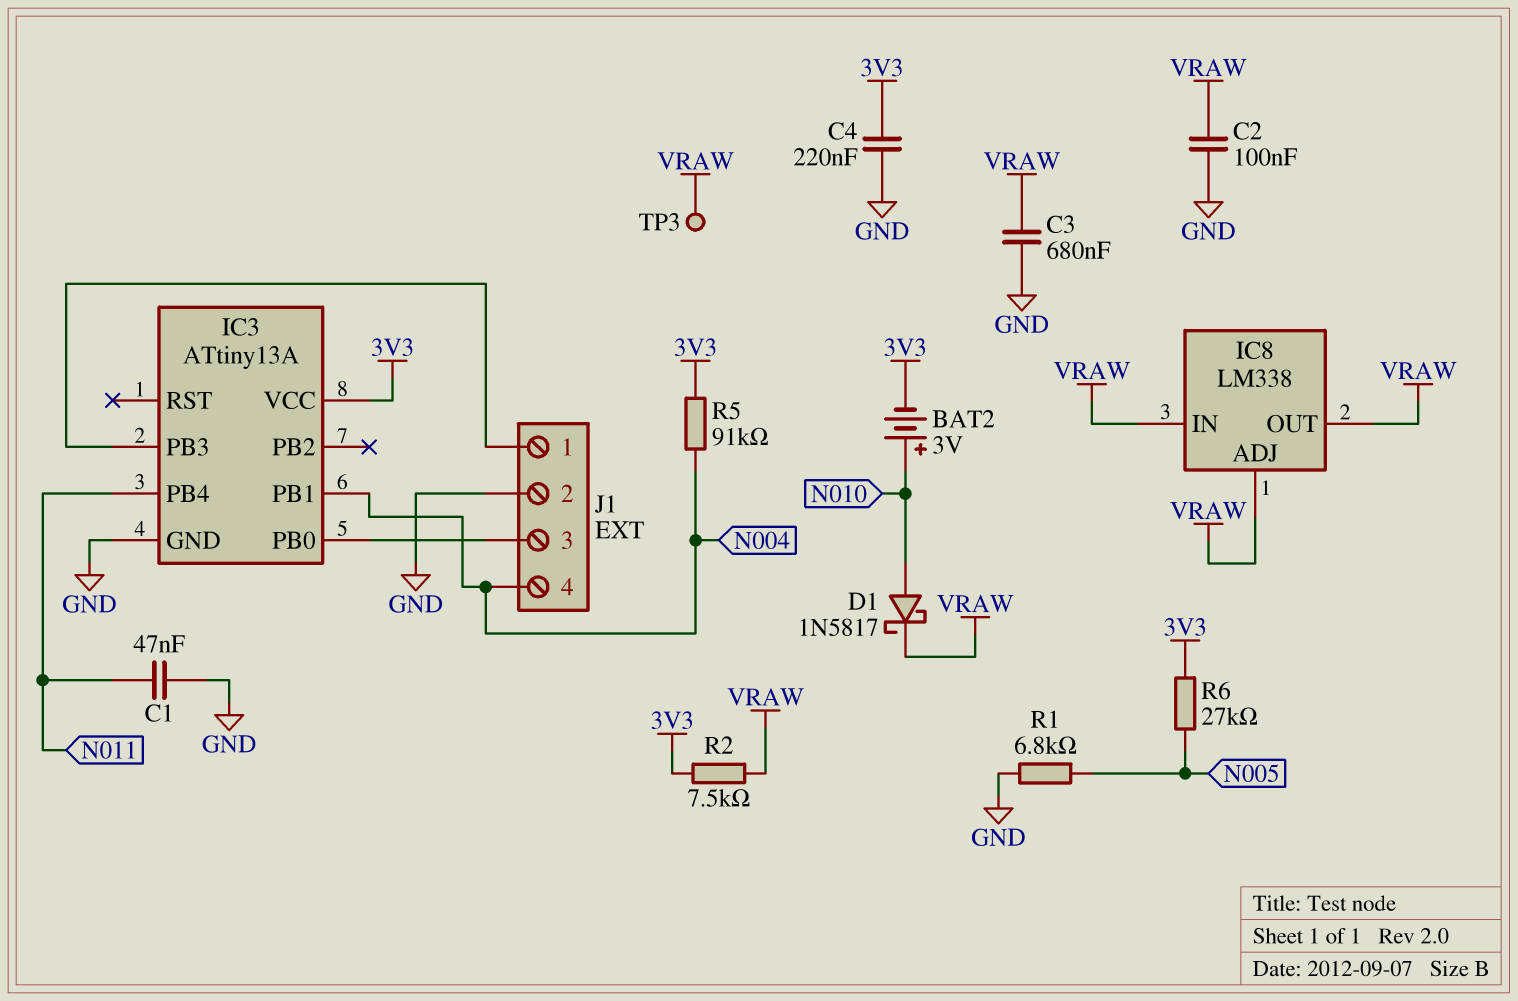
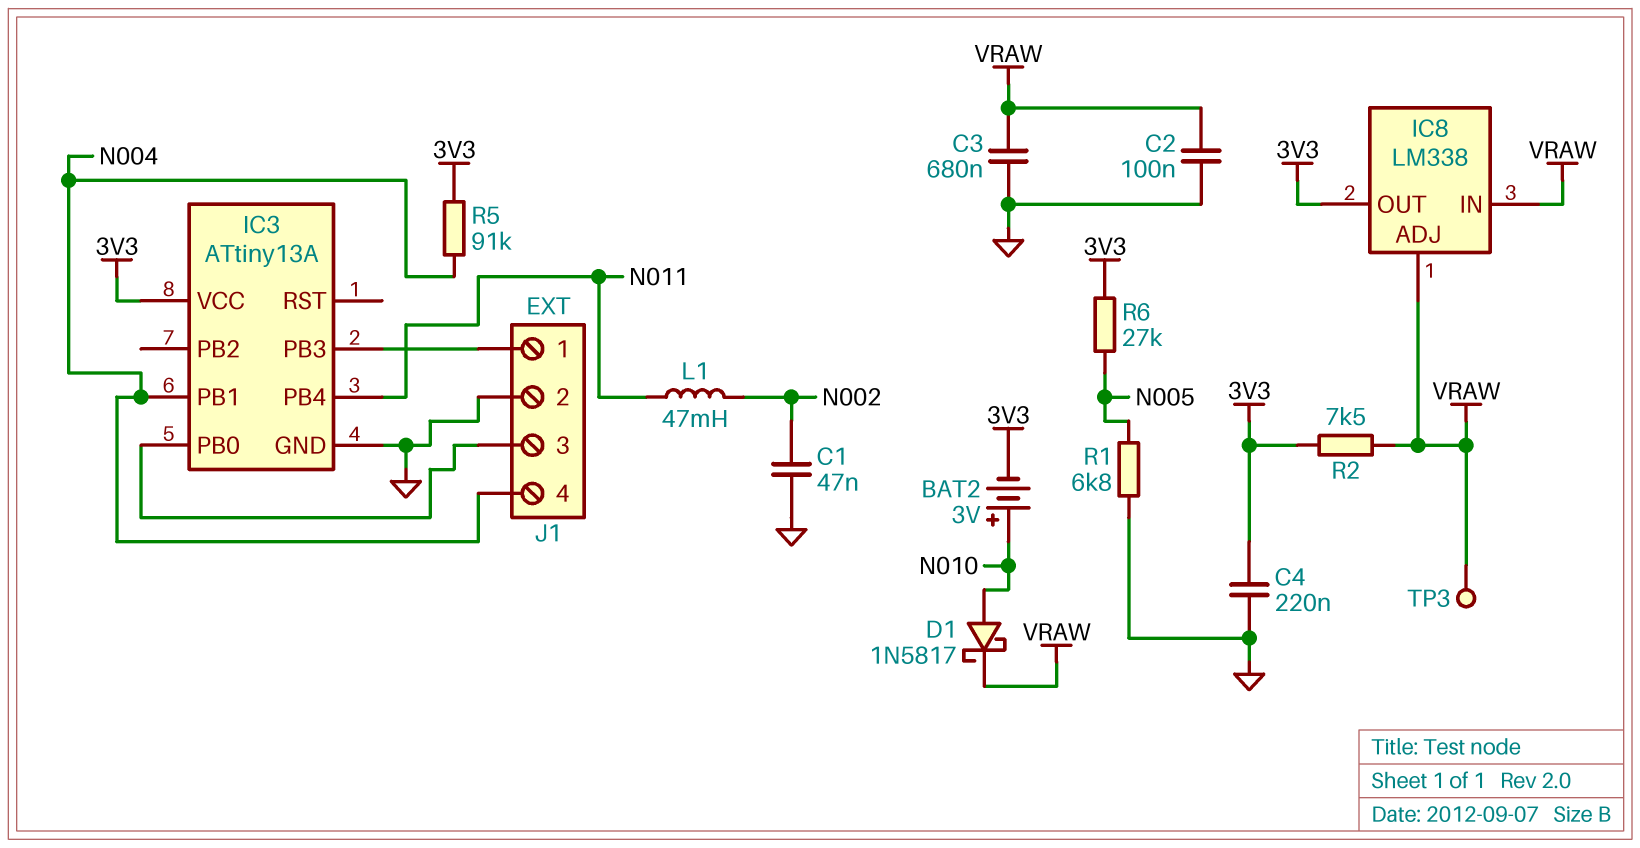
C1: 47nF (GND, N011) -> 47nF (GND, N002)
IC8 pin OUT: VRAW -> 3V3
L1: none -> 47mH (N002, N011)

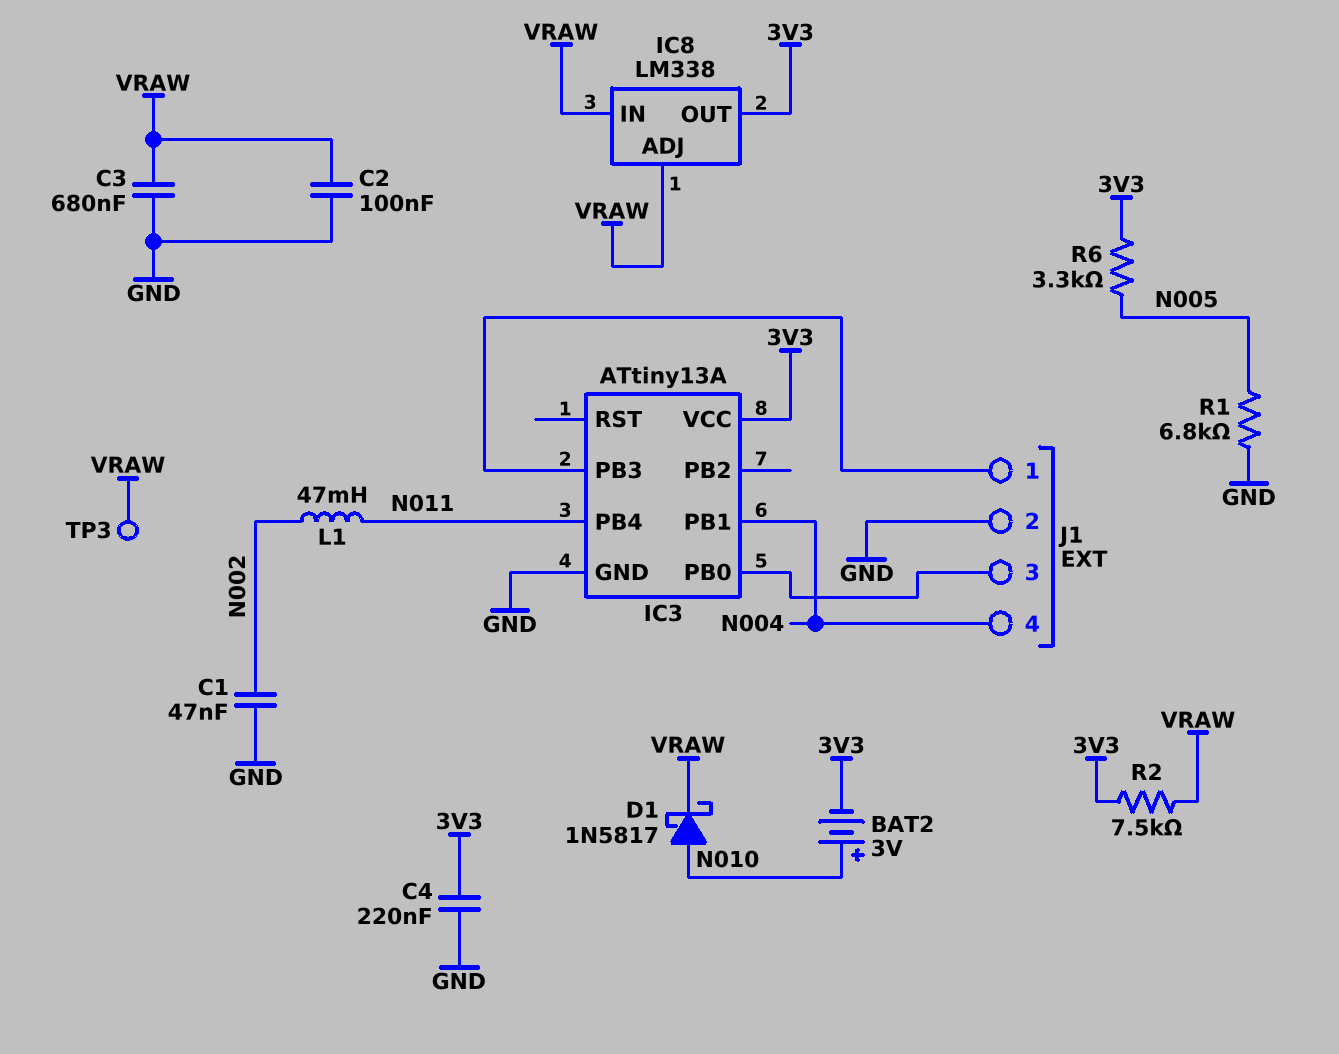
R5: 91k (3V3, N004) -> none
R6: 27k (3V3, N005) -> 3.3k (3V3, N005)

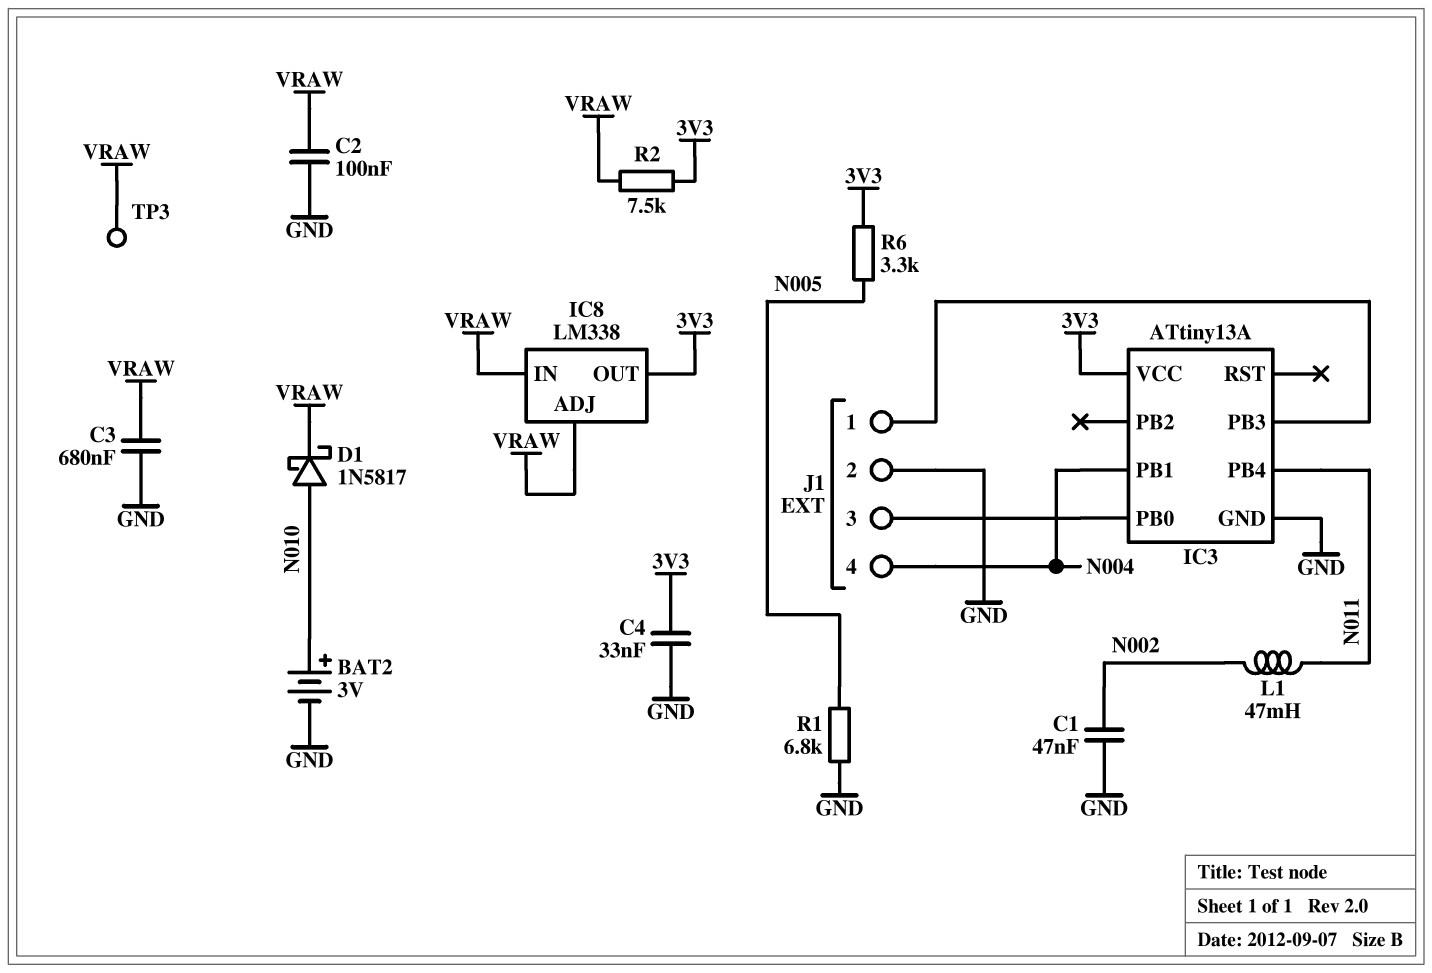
BAT2: 3V (plus N010, minus 3V3) -> 3V (plus N010, minus GND)
C4: 220nF (3V3, GND) -> 33nF (3V3, GND)

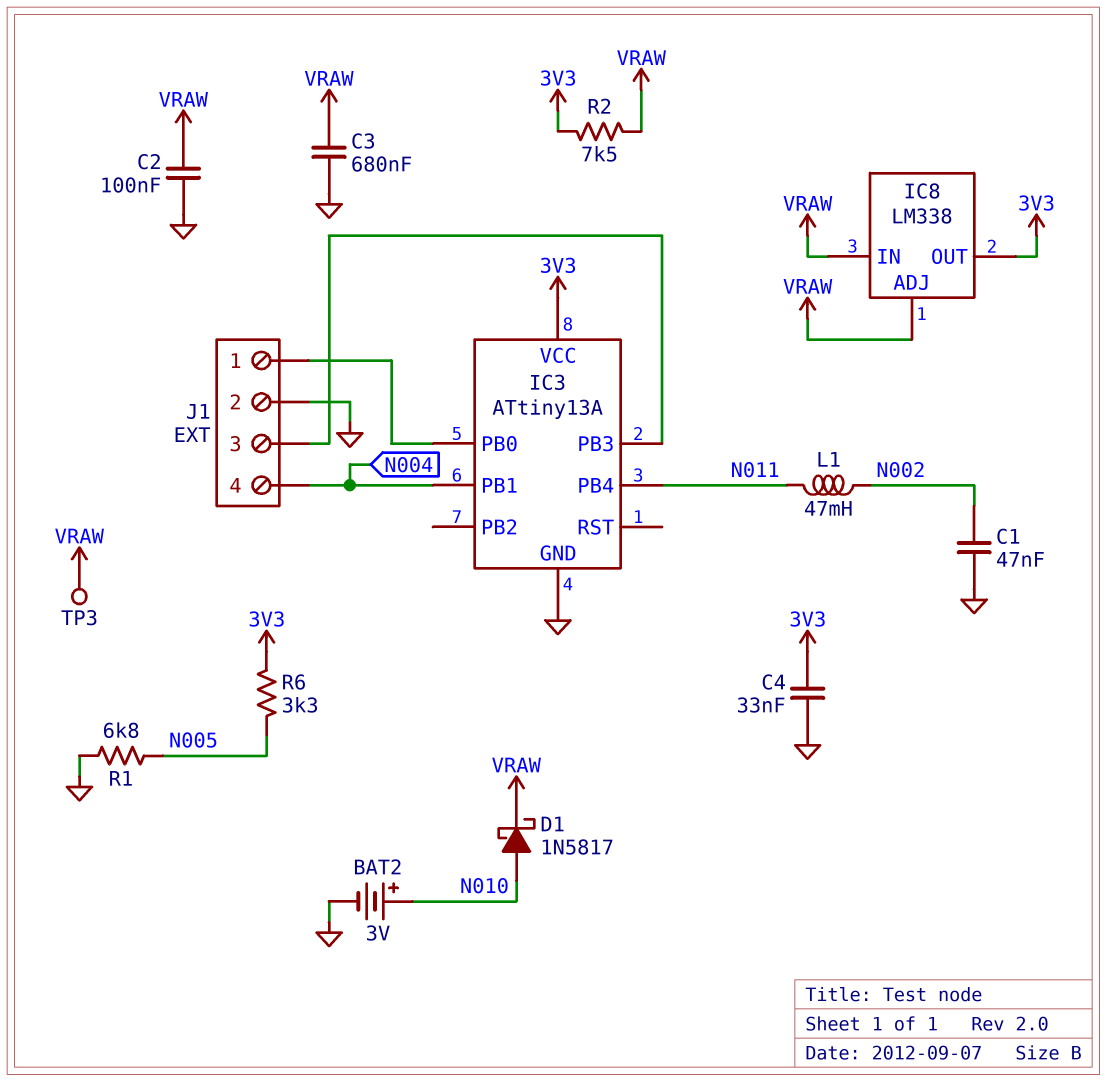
J1 pin 1: IC3/PB3 -> IC3/PB0
J1 pin 3: IC3/PB0 -> IC3/PB3

